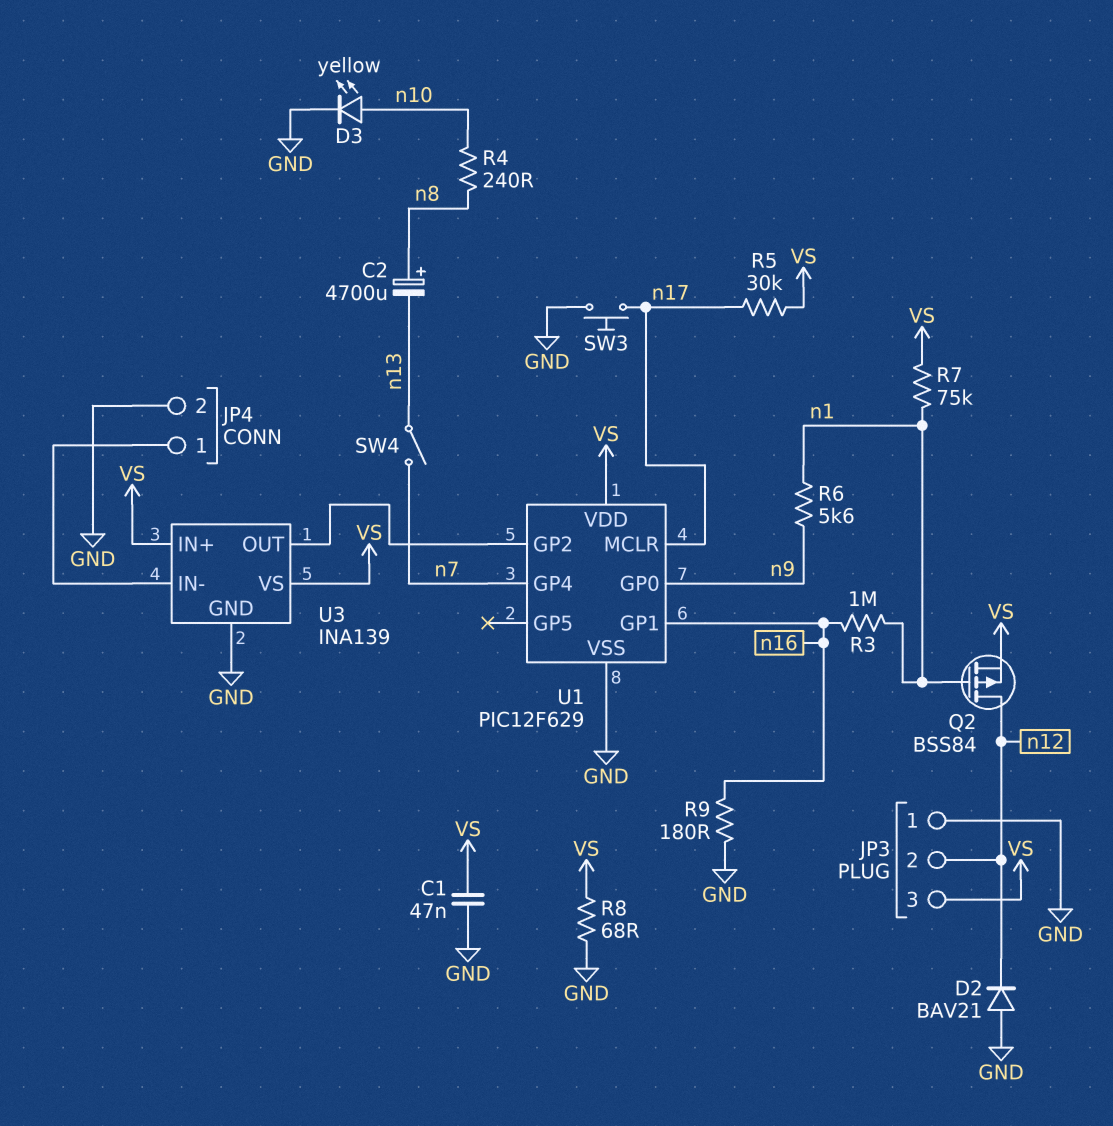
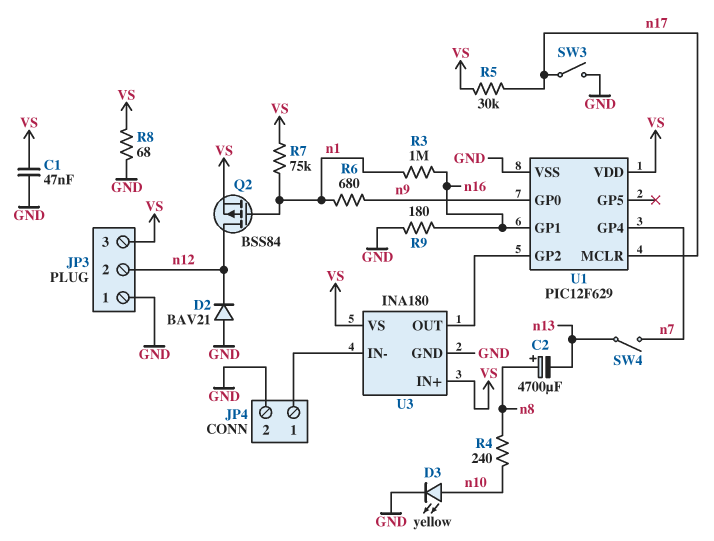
R6: 5.6k (n1, n9) -> 680 (n1, n9)
SW3: button (GND, n17) -> switch (GND, n17)
U3: INA139 -> INA180

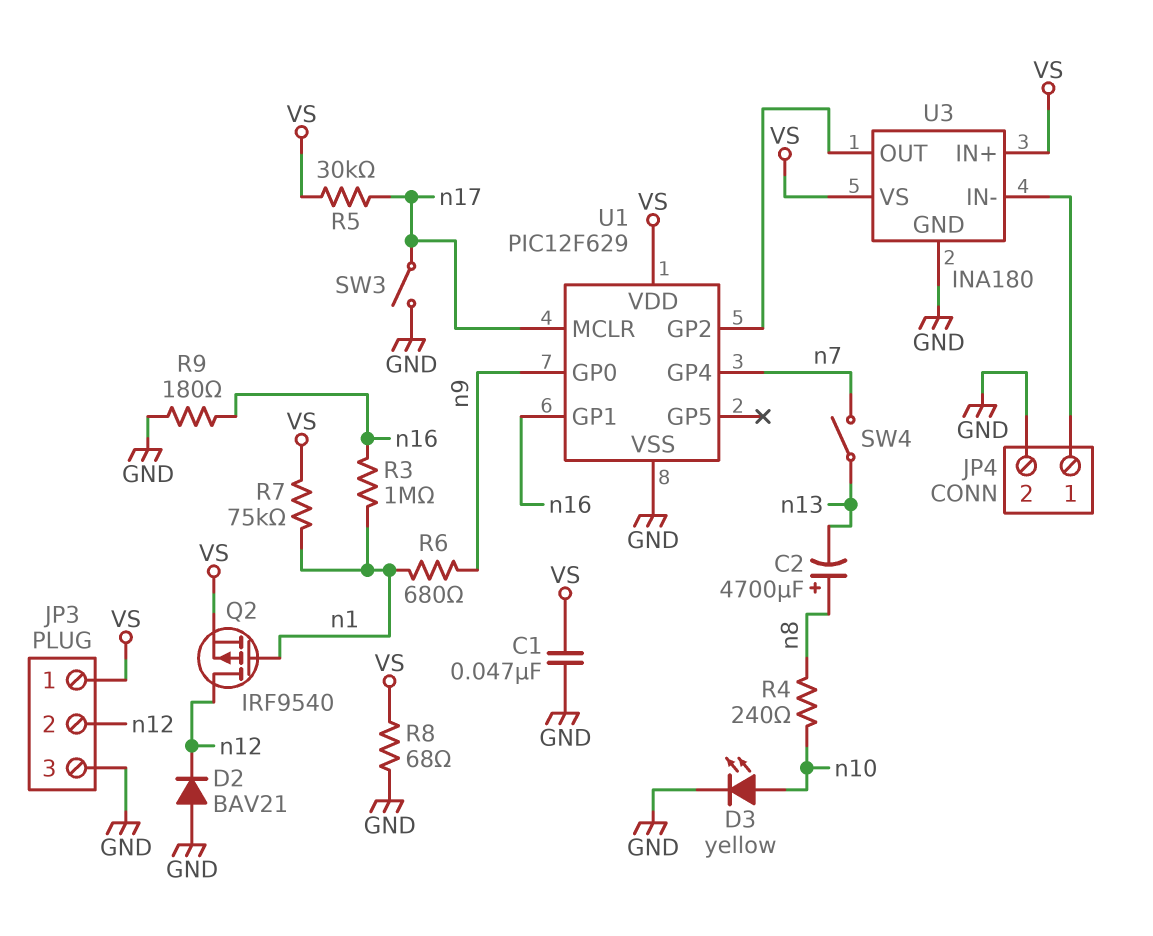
JP3 pin 1: GND -> VS
JP3 pin 3: VS -> GND
Q2: PMOS BSS84 (G n1, D n12, S VS) -> PMOS IRF9540 (G n1, D n12, S VS)

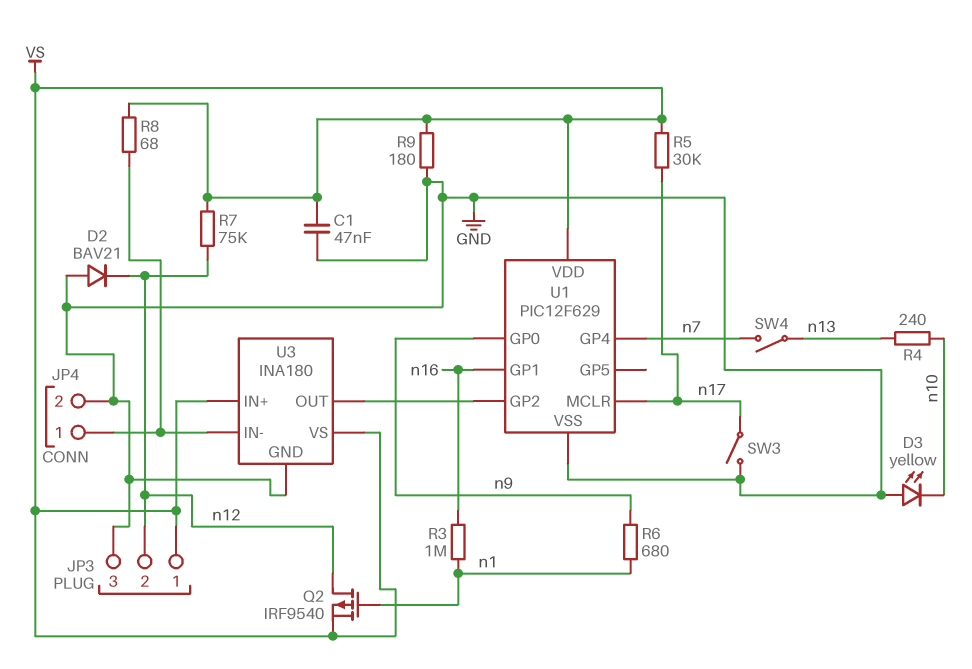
C2: 4700uF (plus n8, minus n13) -> none
D3: LED yellow (A n10, K GND) -> LED yellow (A GND, K n10)
R4: 240 (n8, n10) -> 240 (n10, n13)
R7: 75k (VS, n1) -> 75k (VS, n12)
R8: 68 (GND, VS) -> 68 (JP4/1, VS)
R9: 180 (GND, n16) -> 180 (GND, VS)

